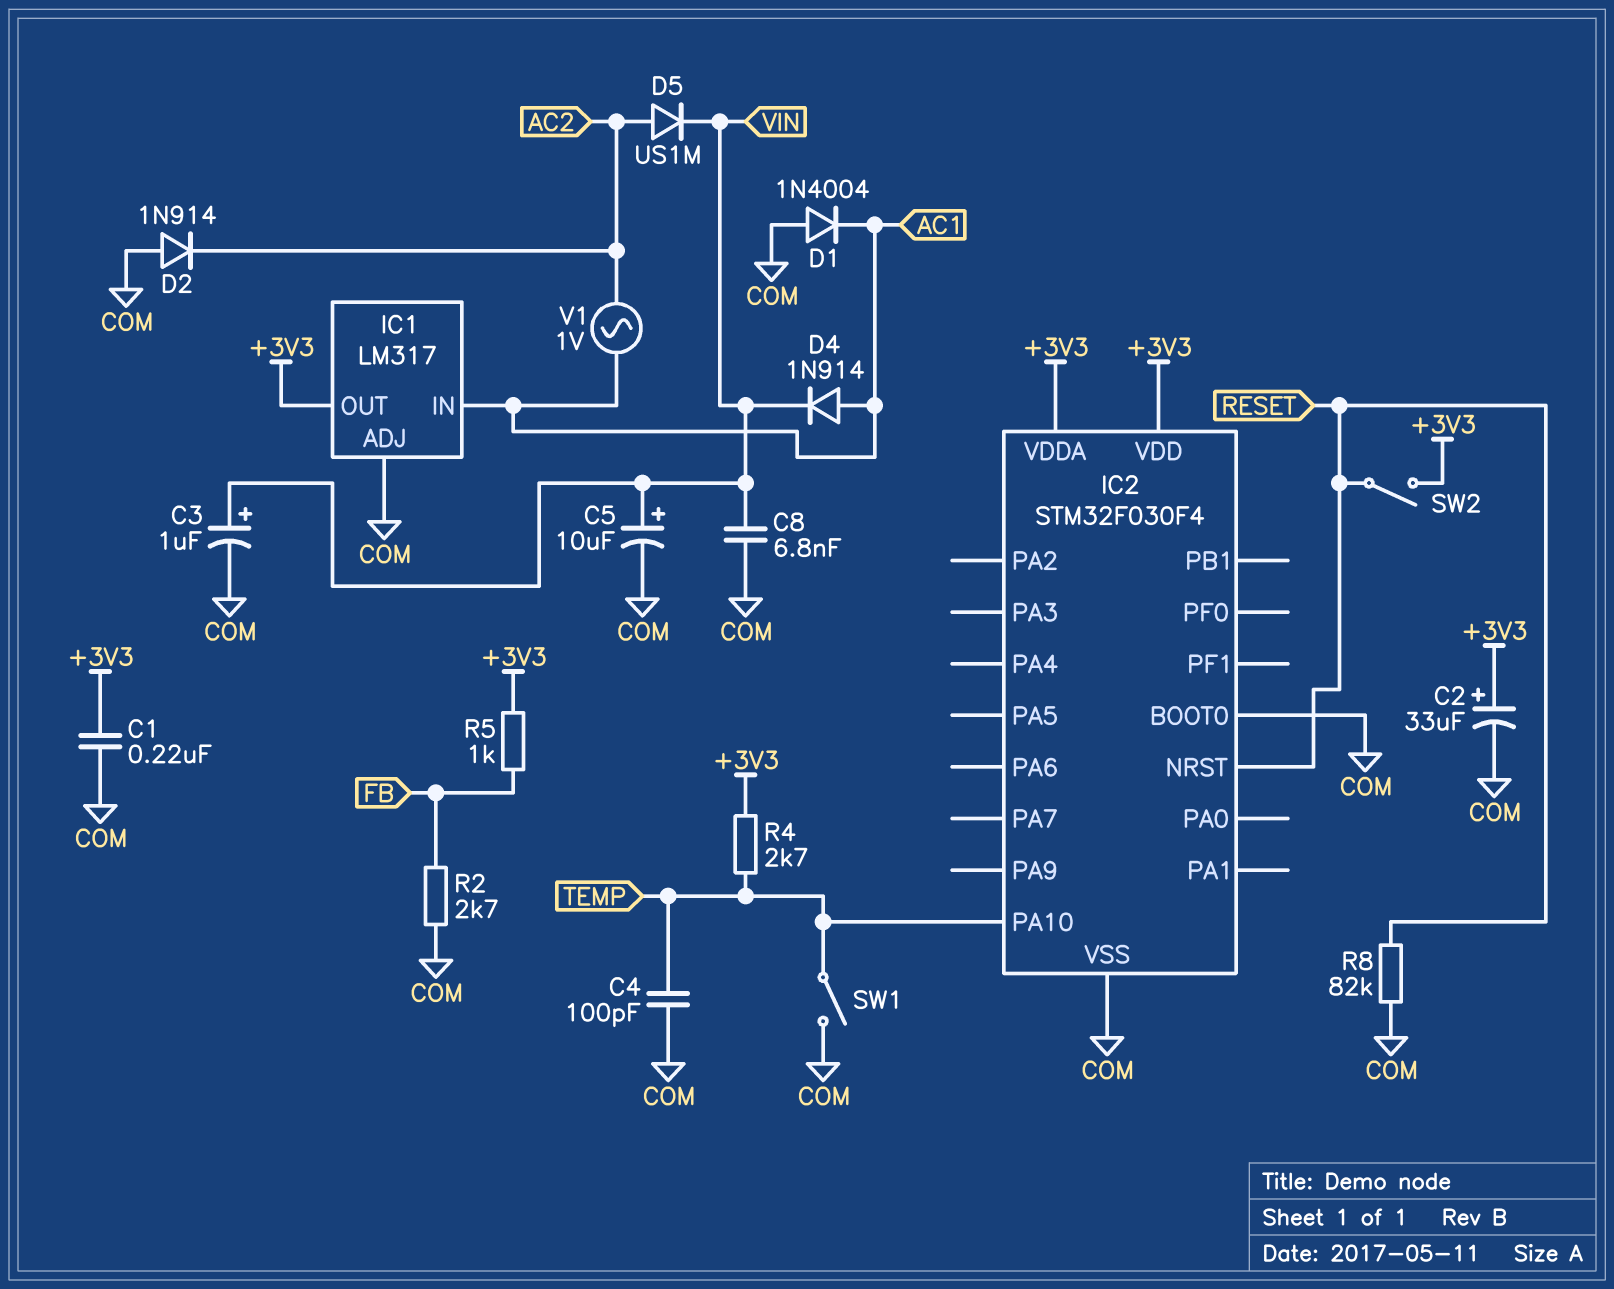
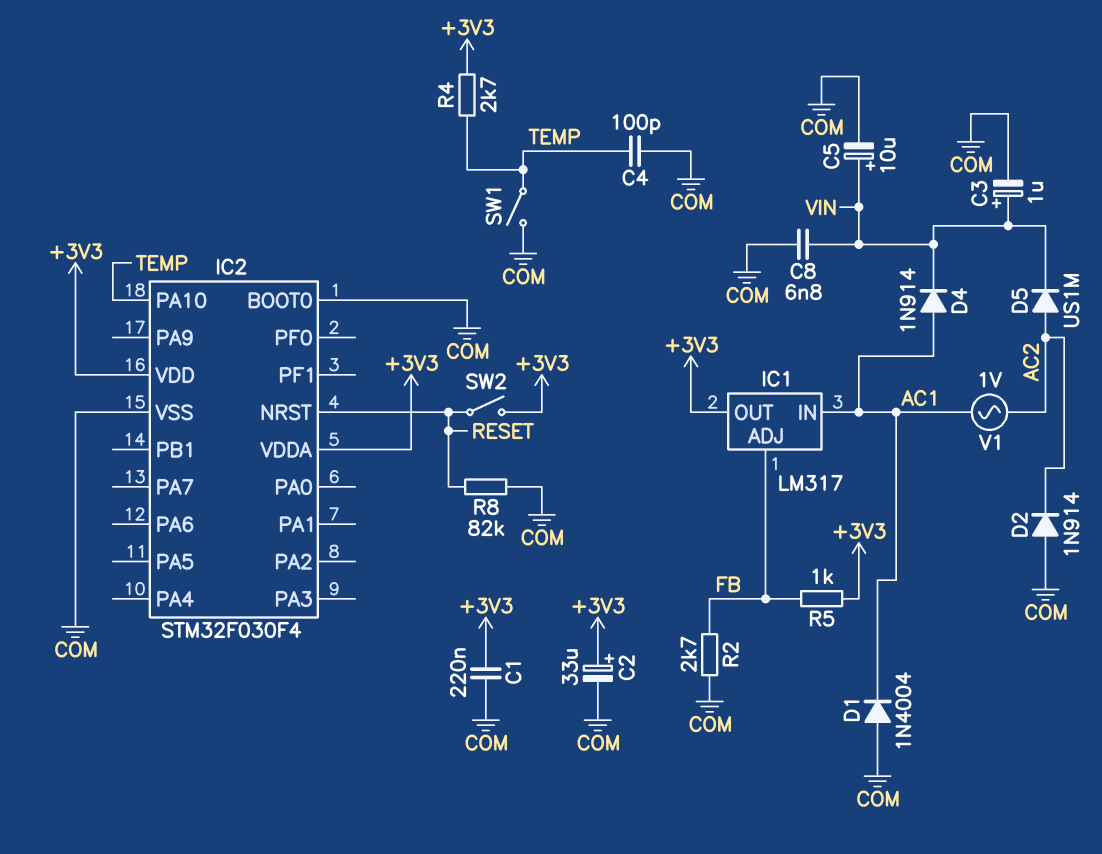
IC1 pin ADJ: COM -> FB

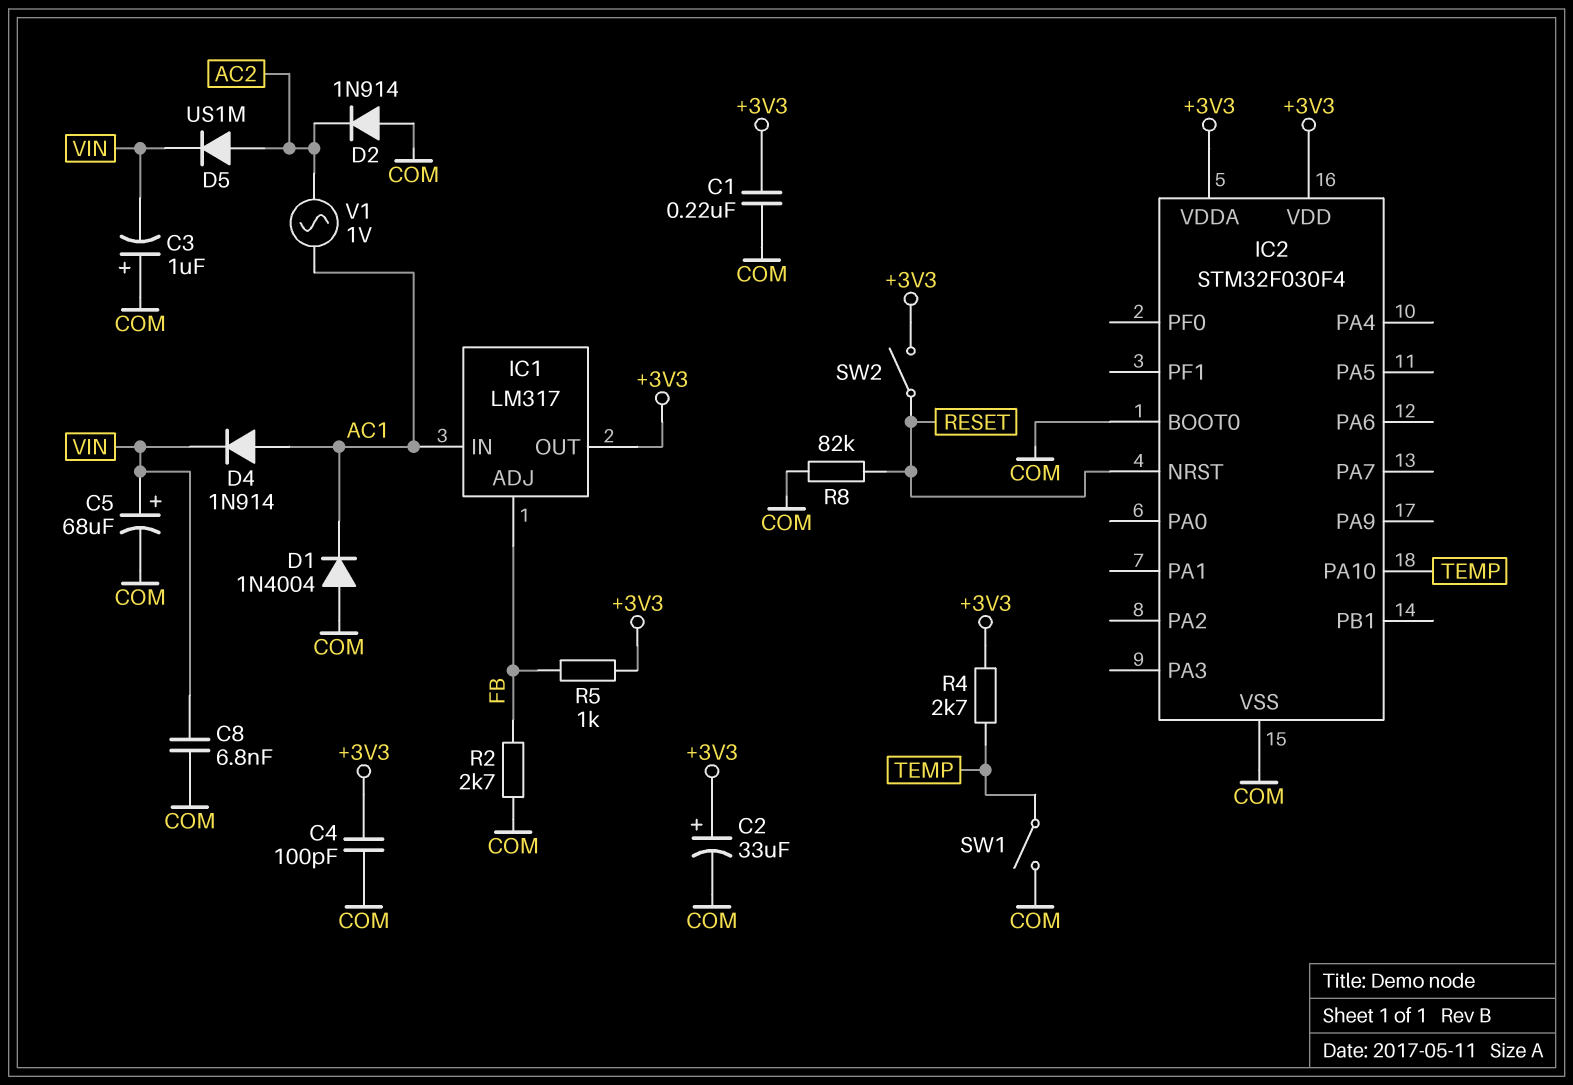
C3: 1uF (plus VIN, minus COM) -> 1uF (plus COM, minus VIN)
C4: 100pF (COM, TEMP) -> 100pF (+3V3, COM)
C5: 10uF (plus VIN, minus COM) -> 68uF (plus VIN, minus COM)

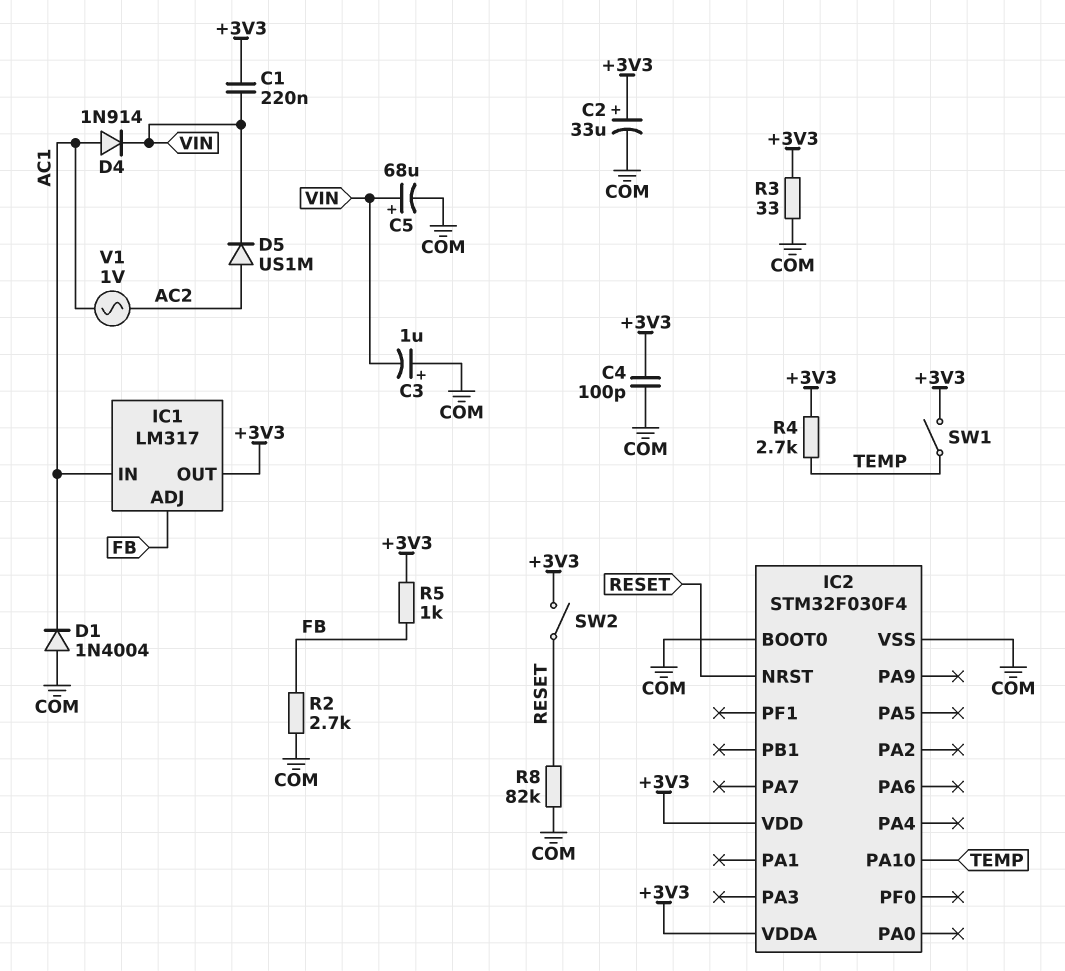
C1: 220nF (+3V3, COM) -> 220nF (+3V3, VIN)
C8: 6.8nF (COM, VIN) -> none
D2: diode 1N914 (A COM, K AC2) -> none
R3: none -> 33 (+3V3, COM)
SW1: switch (COM, TEMP) -> switch (+3V3, TEMP)

